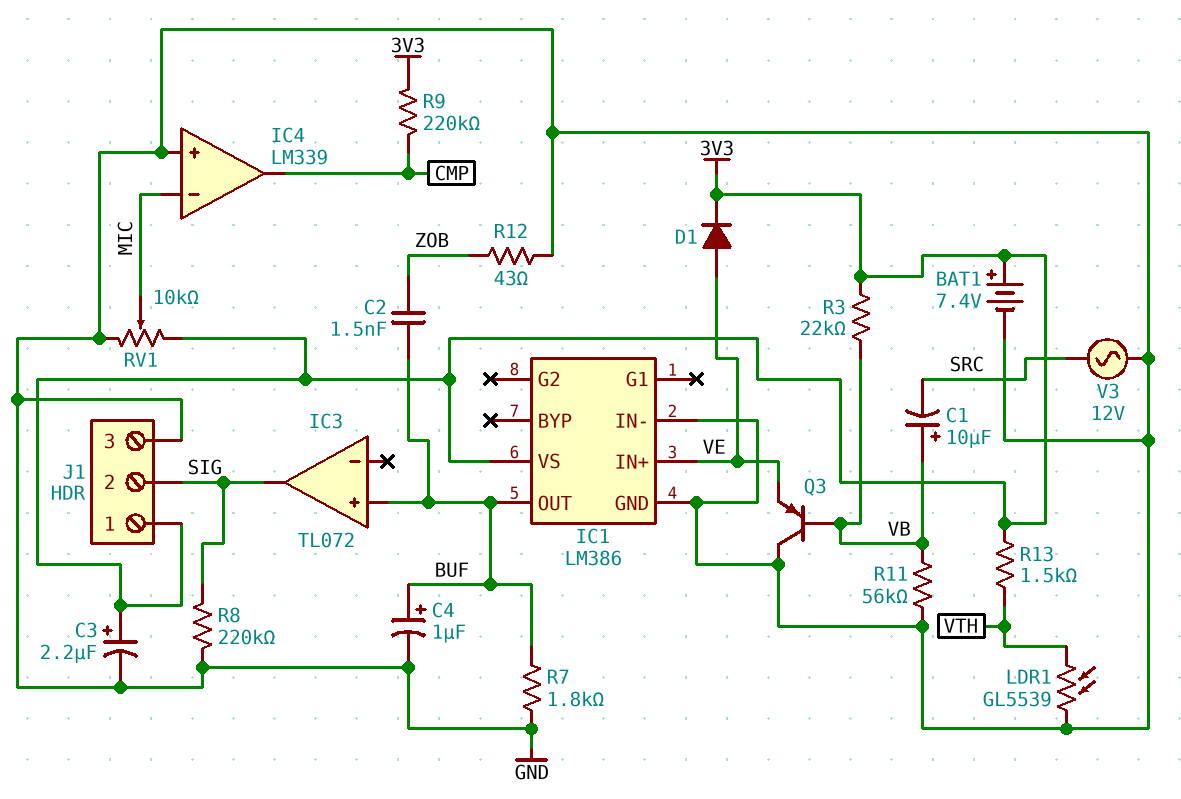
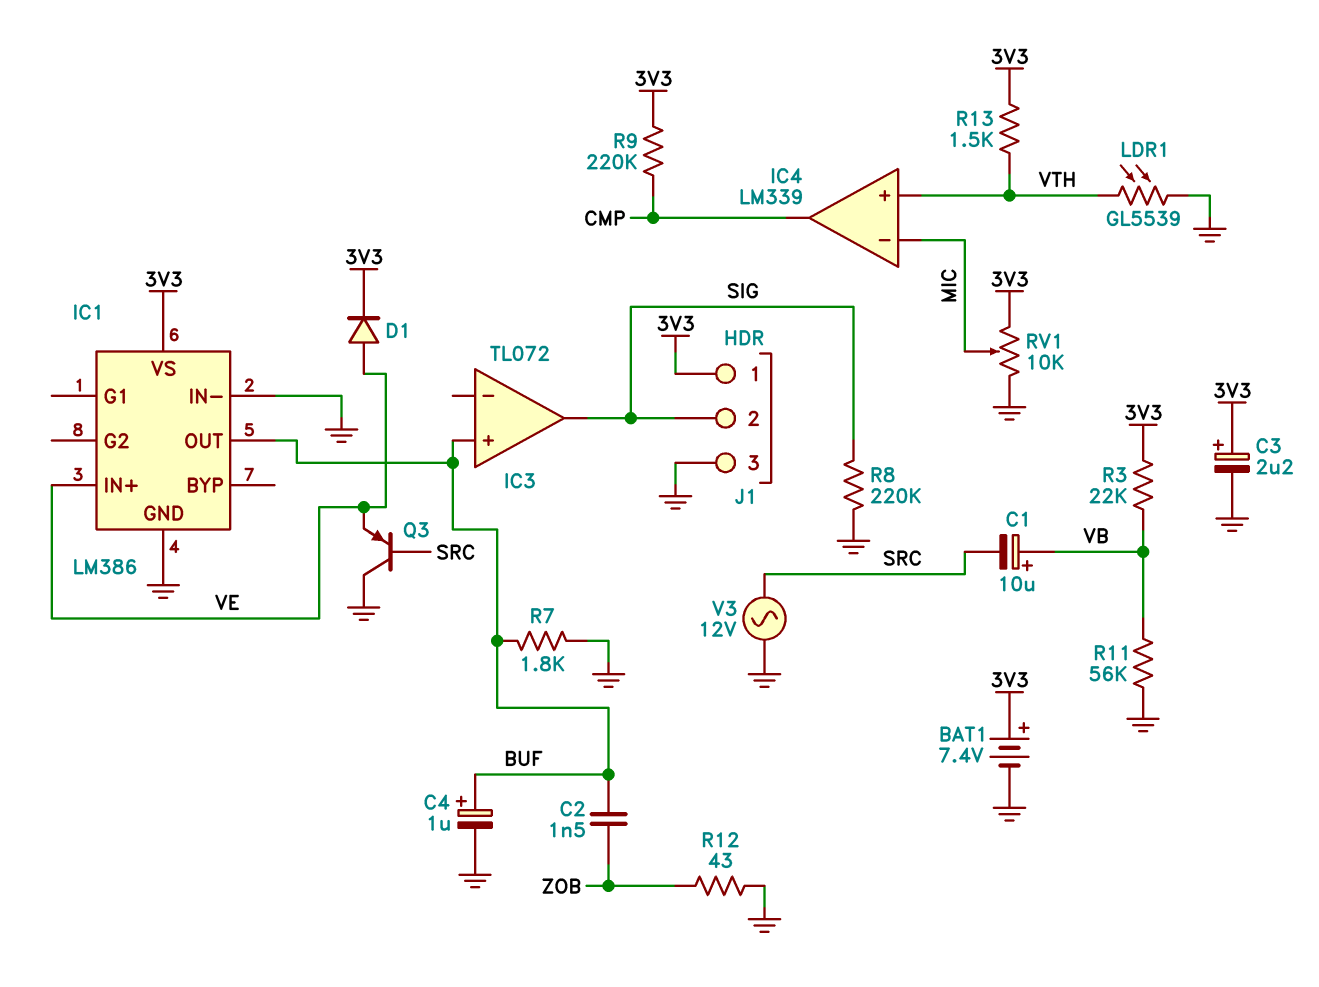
IC4 pin in+: GND -> VTH
Q3: PNP (B VB, C GND, E VE) -> PNP (B SRC, C GND, E VE)

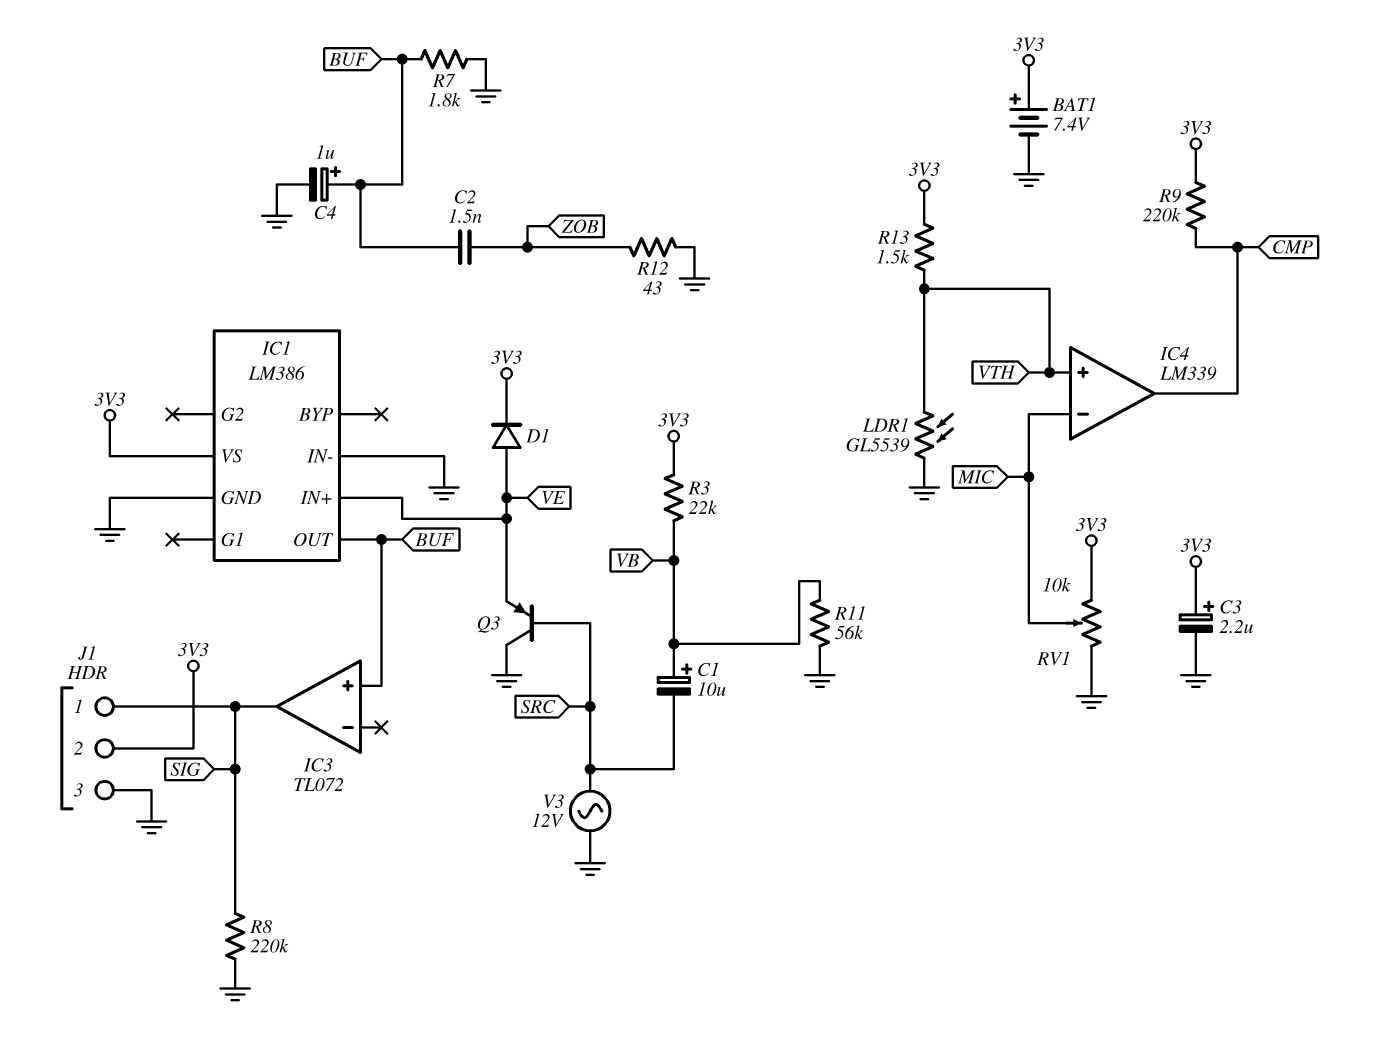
J1 pin 1: 3V3 -> SIG
J1 pin 2: SIG -> 3V3

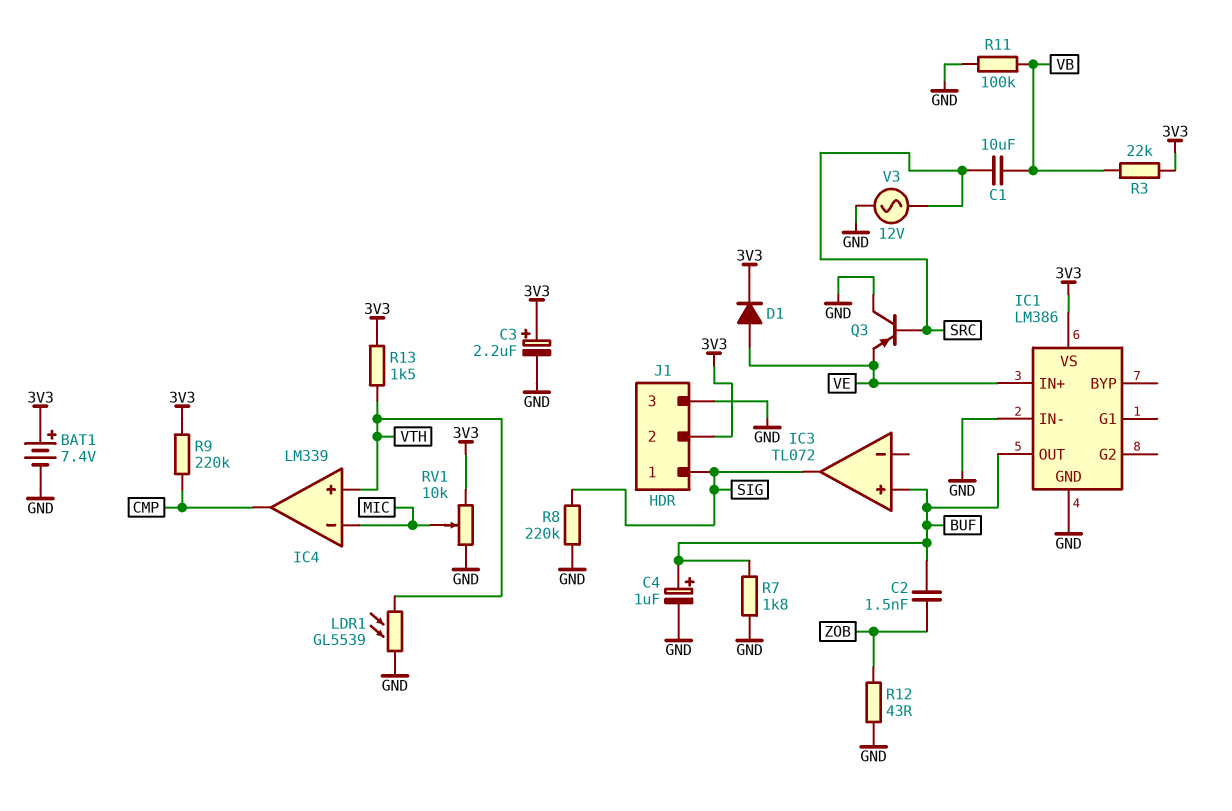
C1: 10uF (plus VB, minus SRC) -> 10uF (SRC, VB)
R11: 56k (GND, VB) -> 100k (GND, VB)

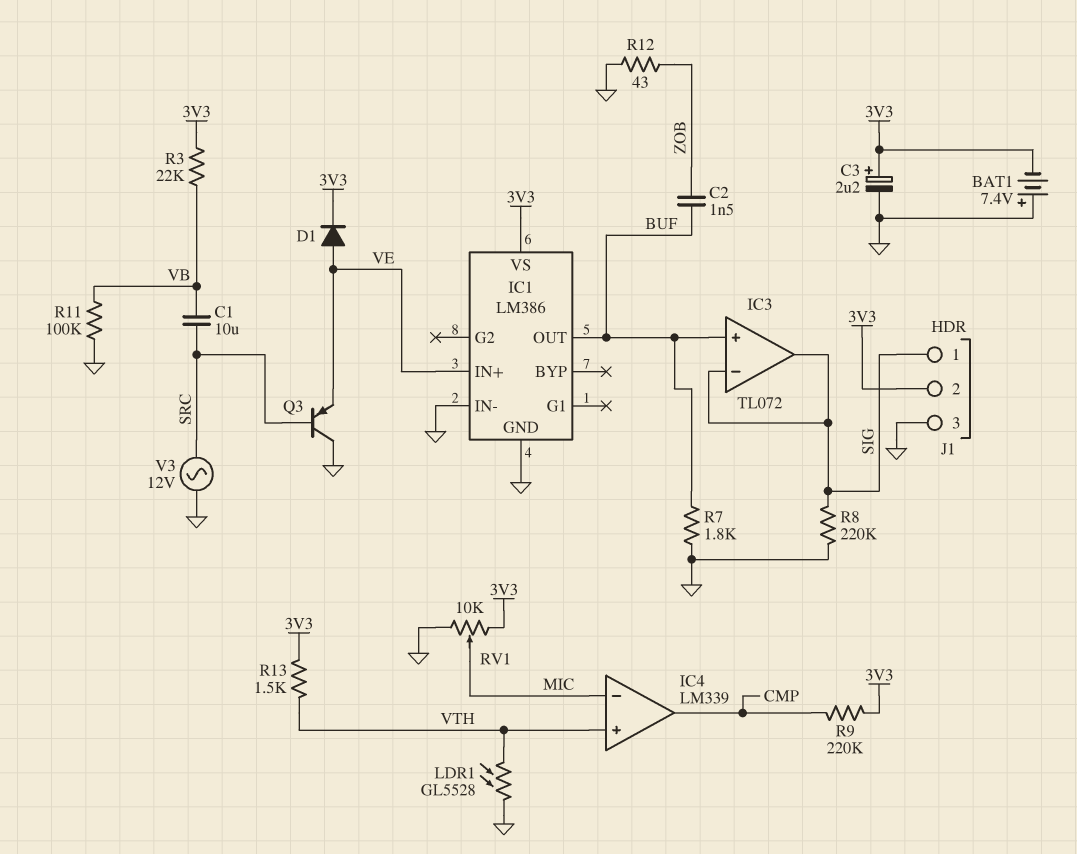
BAT1: 7.4V (plus 3V3, minus GND) -> 7.4V (plus GND, minus 3V3)
C4: 1uF (plus BUF, minus GND) -> none
IC3 pin in-: none -> SIG
LDR1: GL5539 (GND, VTH) -> GL5528 (GND, VTH)

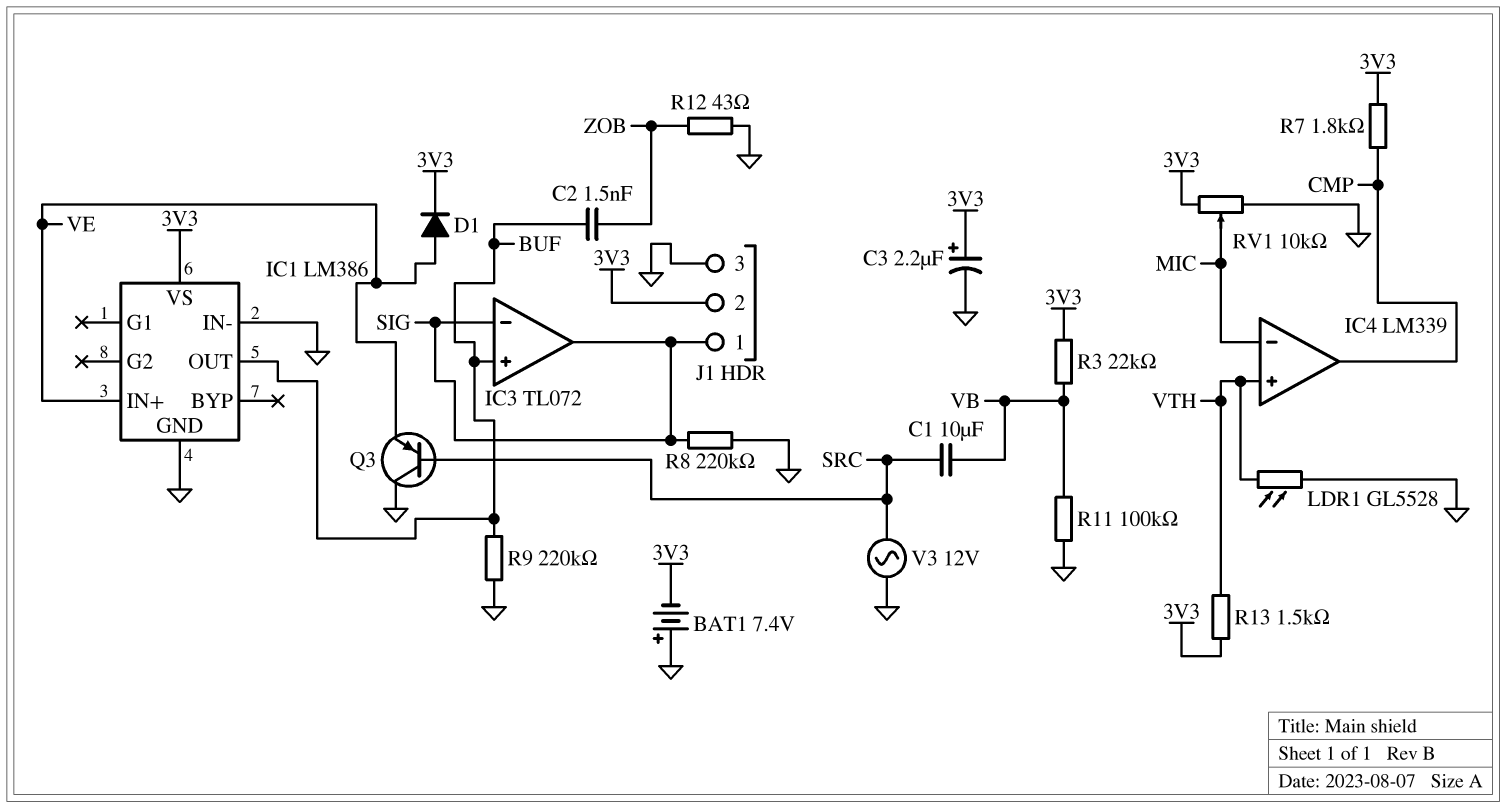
R7: 1.8k (BUF, GND) -> 1.8k (3V3, CMP)
R9: 220k (3V3, CMP) -> 220k (BUF, GND)

